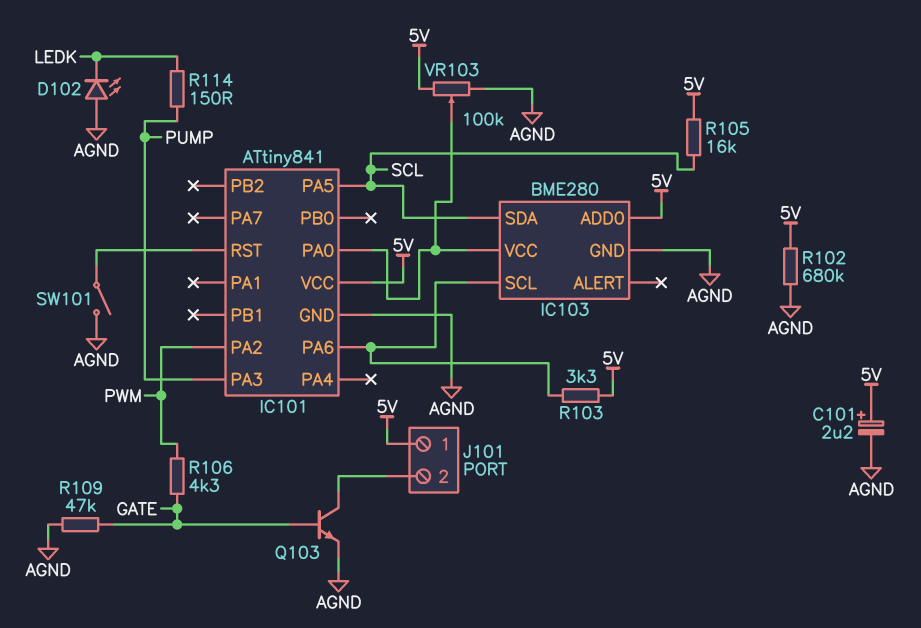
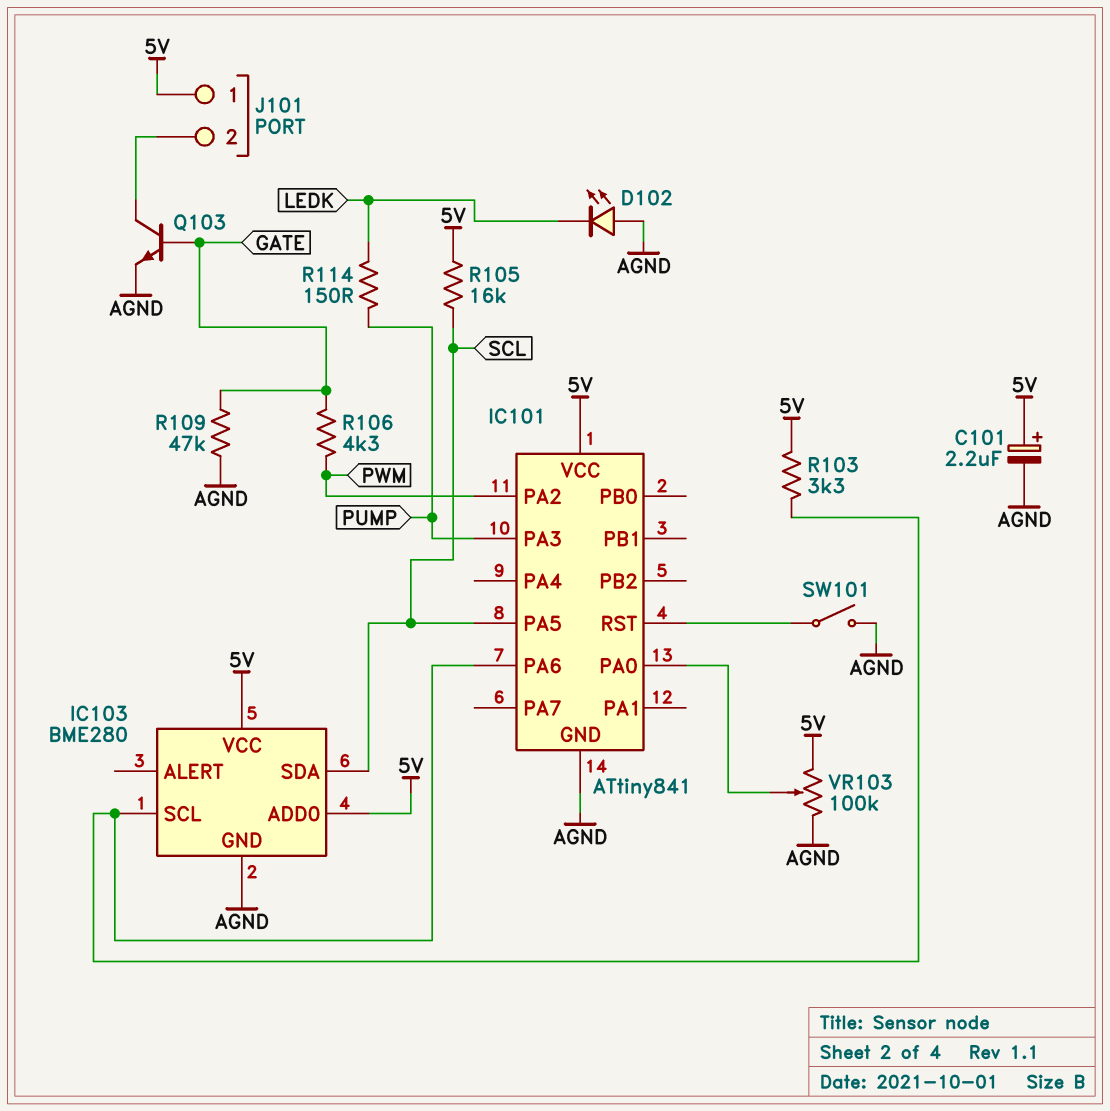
IC103 pin VCC: IC101/PA0 -> 5V
R102: 680k (5V, AGND) -> none

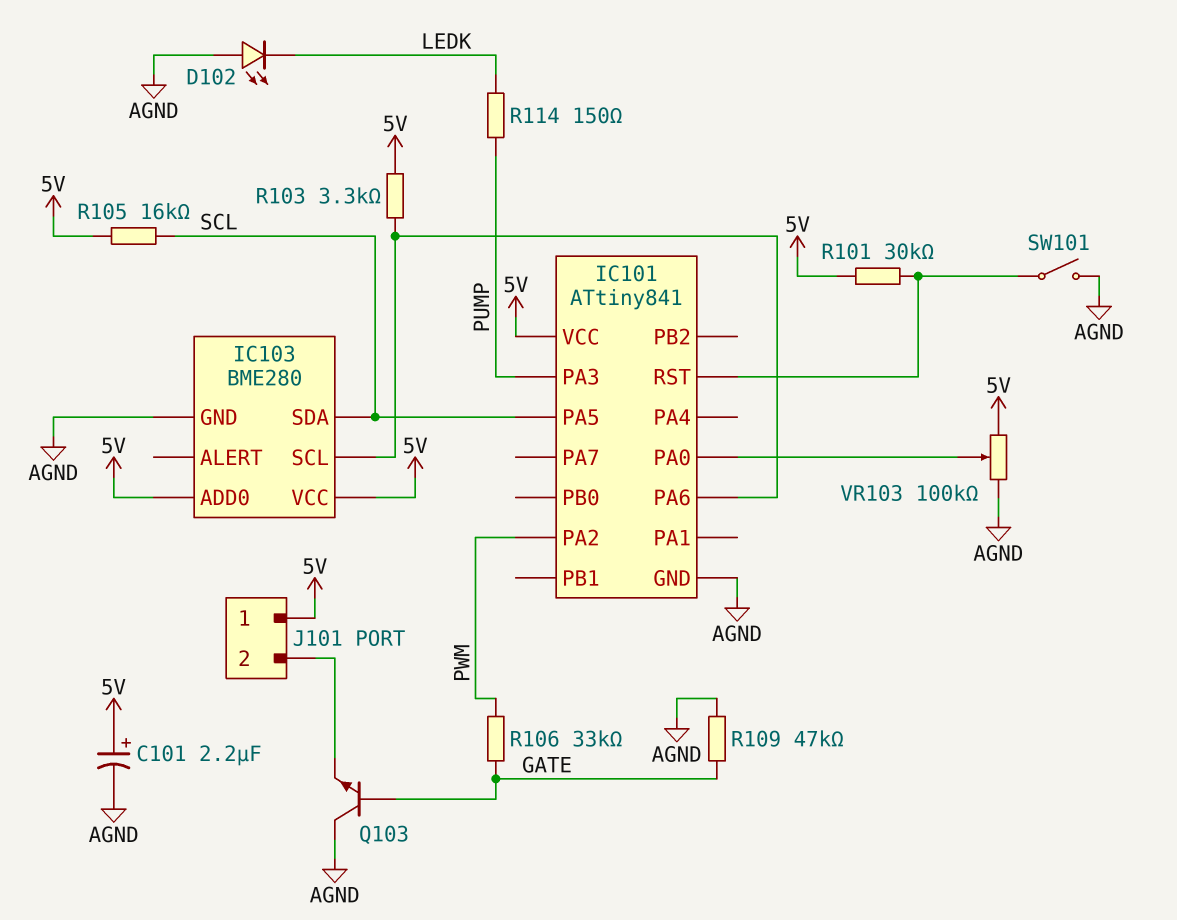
Q103: NPN (B GATE, C J101/2, E AGND) -> NPN (B GATE, C AGND, E J101/2)
R101: none -> 30k (5V, IC101/RST)
R106: 4.3k (GATE, PWM) -> 33k (GATE, PWM)

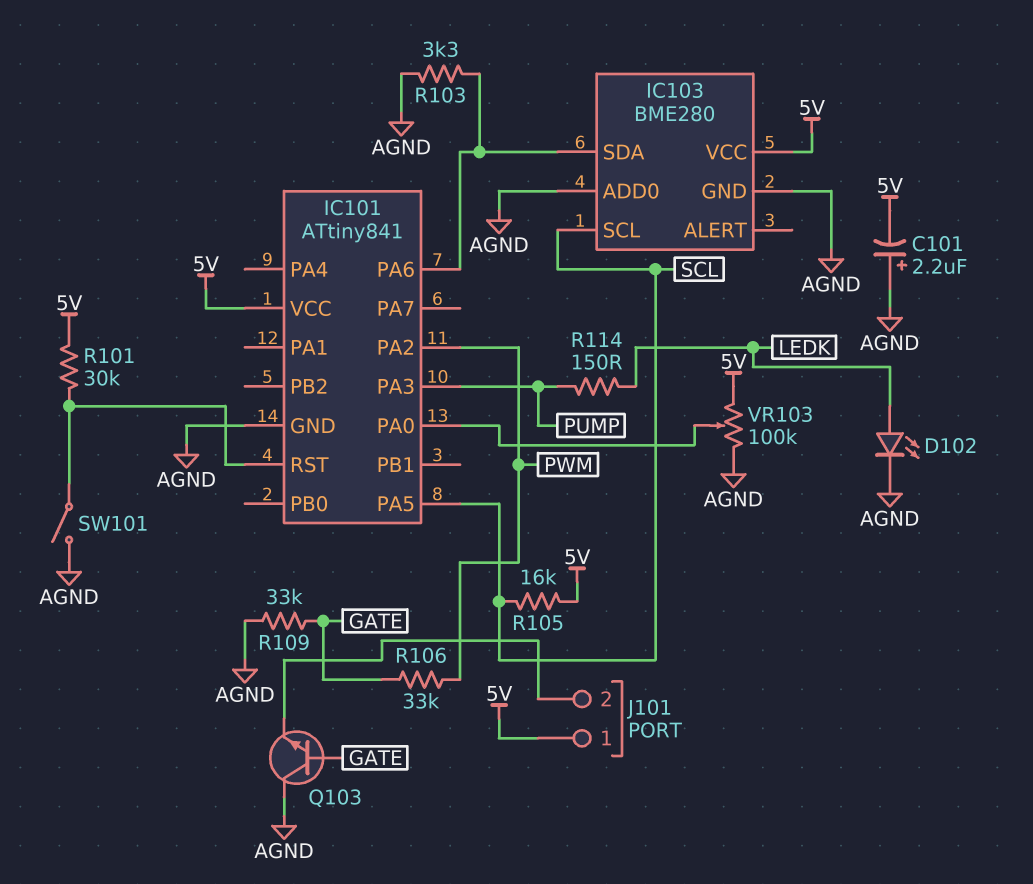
C101: 2.2uF (plus 5V, minus AGND) -> 2.2uF (plus AGND, minus 5V)
D102: LED (A AGND, K LEDK) -> LED (A LEDK, K AGND)
IC103 pin ADD0: 5V -> AGND
IC103 pin SCL: IC101/PA6 -> SCL
IC103 pin SDA: SCL -> IC101/PA6
R103: 3.3k (5V, IC101/PA6) -> 3.3k (AGND, IC101/PA6)
R109: 47k (AGND, GATE) -> 33k (AGND, GATE)

